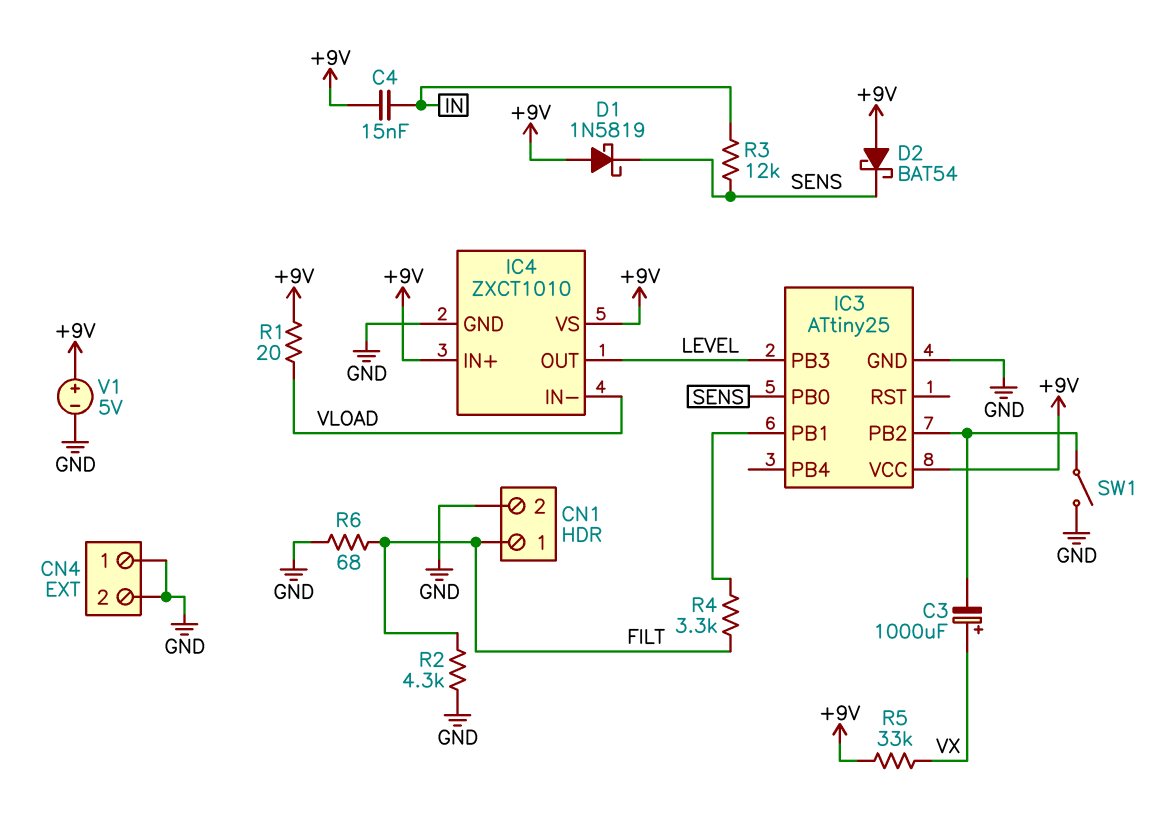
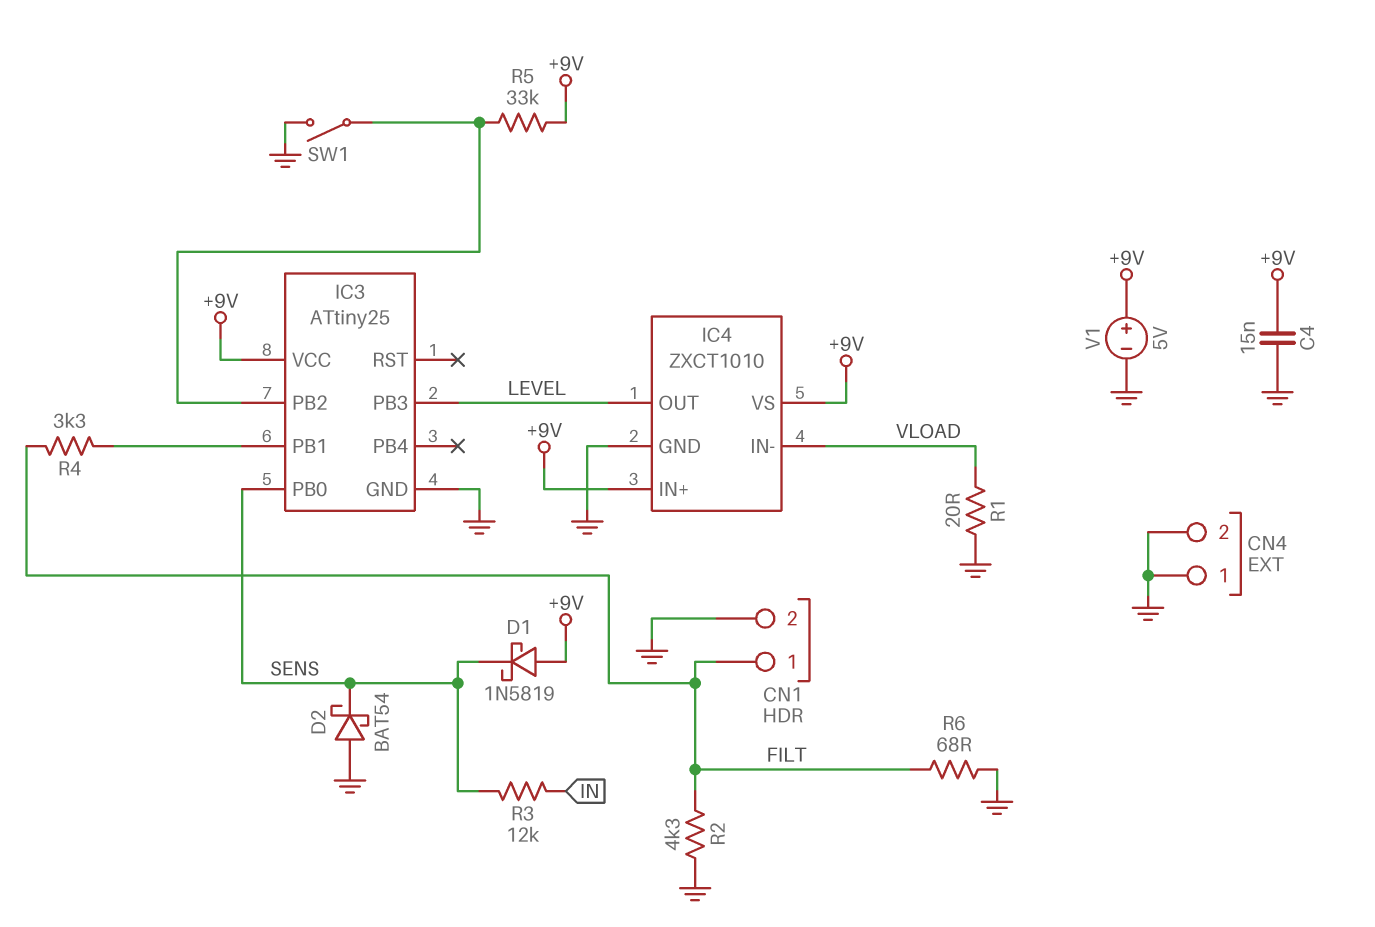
C3: 1000uF (plus VX, minus IC3/PB2) -> none
C4: 15nF (+9V, IN) -> 15nF (+9V, GND)
D2: schottky BAT54 (A +9V, K SENS) -> schottky BAT54 (A GND, K SENS)
R1: 20 (+9V, VLOAD) -> 20 (GND, VLOAD)
R5: 33k (+9V, VX) -> 33k (+9V, IC3/PB2)

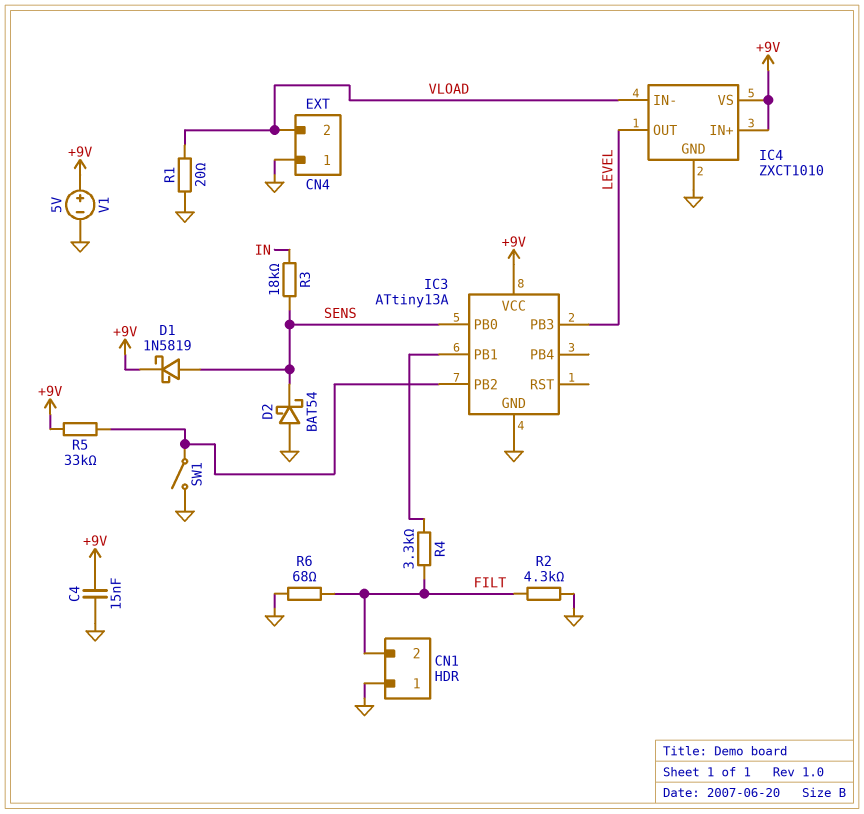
CN1 pin 1: FILT -> GND
CN1 pin 2: GND -> FILT
CN4 pin 2: GND -> VLOAD
D1: schottky 1N5819 (A +9V, K SENS) -> schottky 1N5819 (A SENS, K +9V)
IC3: ATtiny25 -> ATtiny13A
R3: 12k (IN, SENS) -> 18k (IN, SENS)

